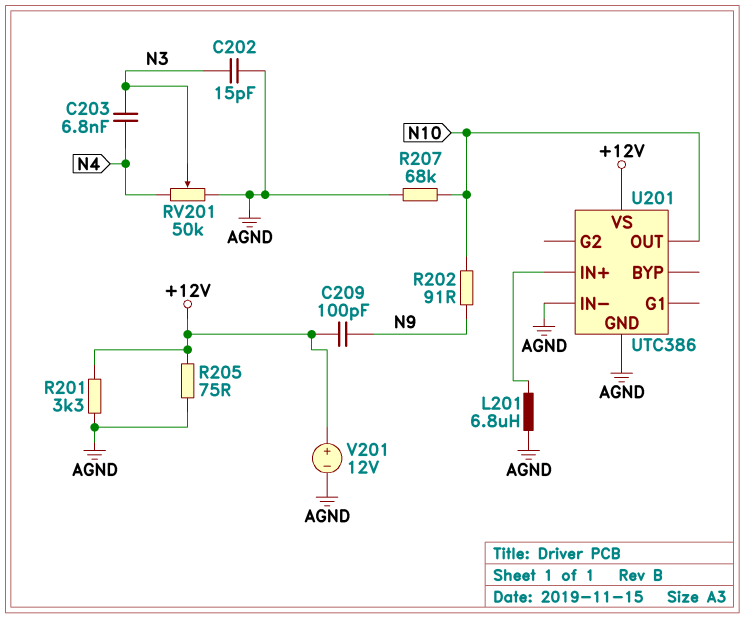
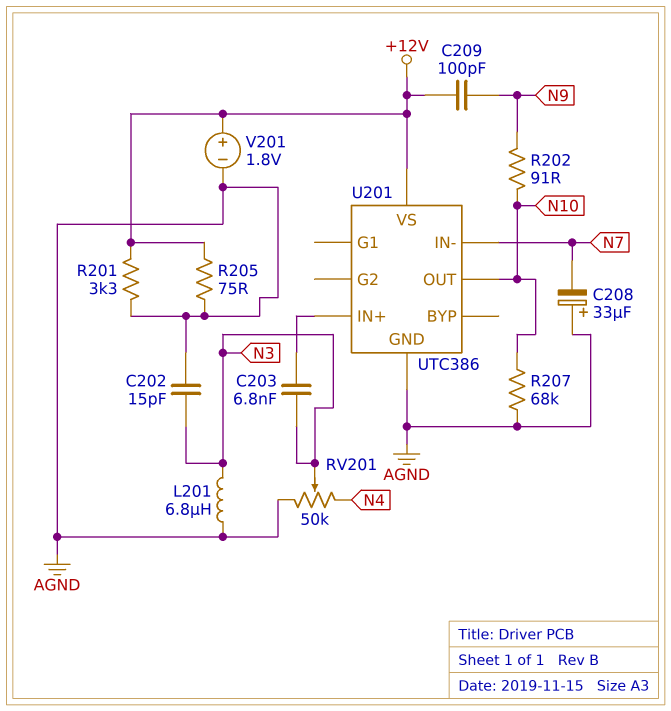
C203: 6.8nF (N3, N4) -> 6.8nF (N3, U201/IN+)
C208: none -> 33uF (plus AGND, minus N7)
L201: 6.8uH (AGND, U201/IN+) -> 6.8uH (AGND, N3)
U201 pin IN-: AGND -> N7
V201: 12V (plus +12V, minus AGND) -> 1.8V (plus +12V, minus AGND)

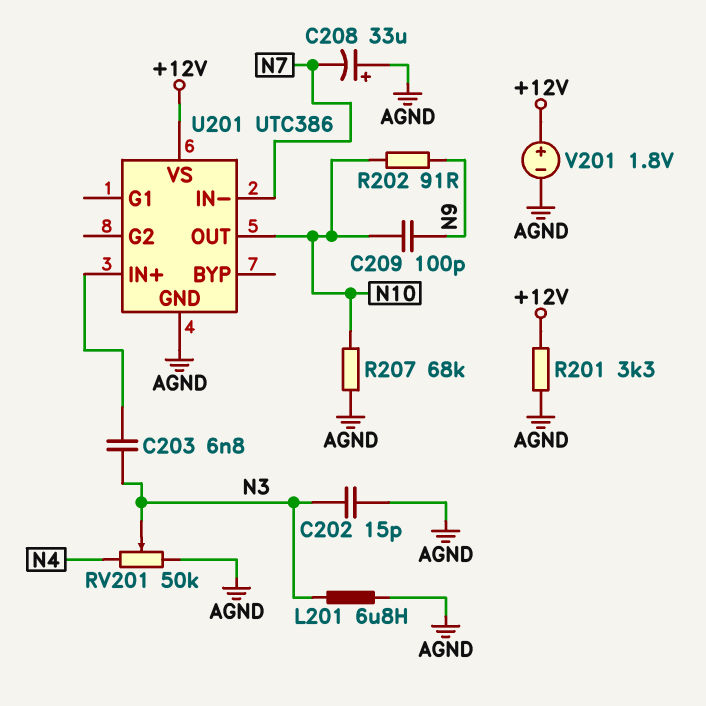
C209: 100pF (+12V, N9) -> 100pF (N9, N10)
R205: 75 (+12V, AGND) -> none

